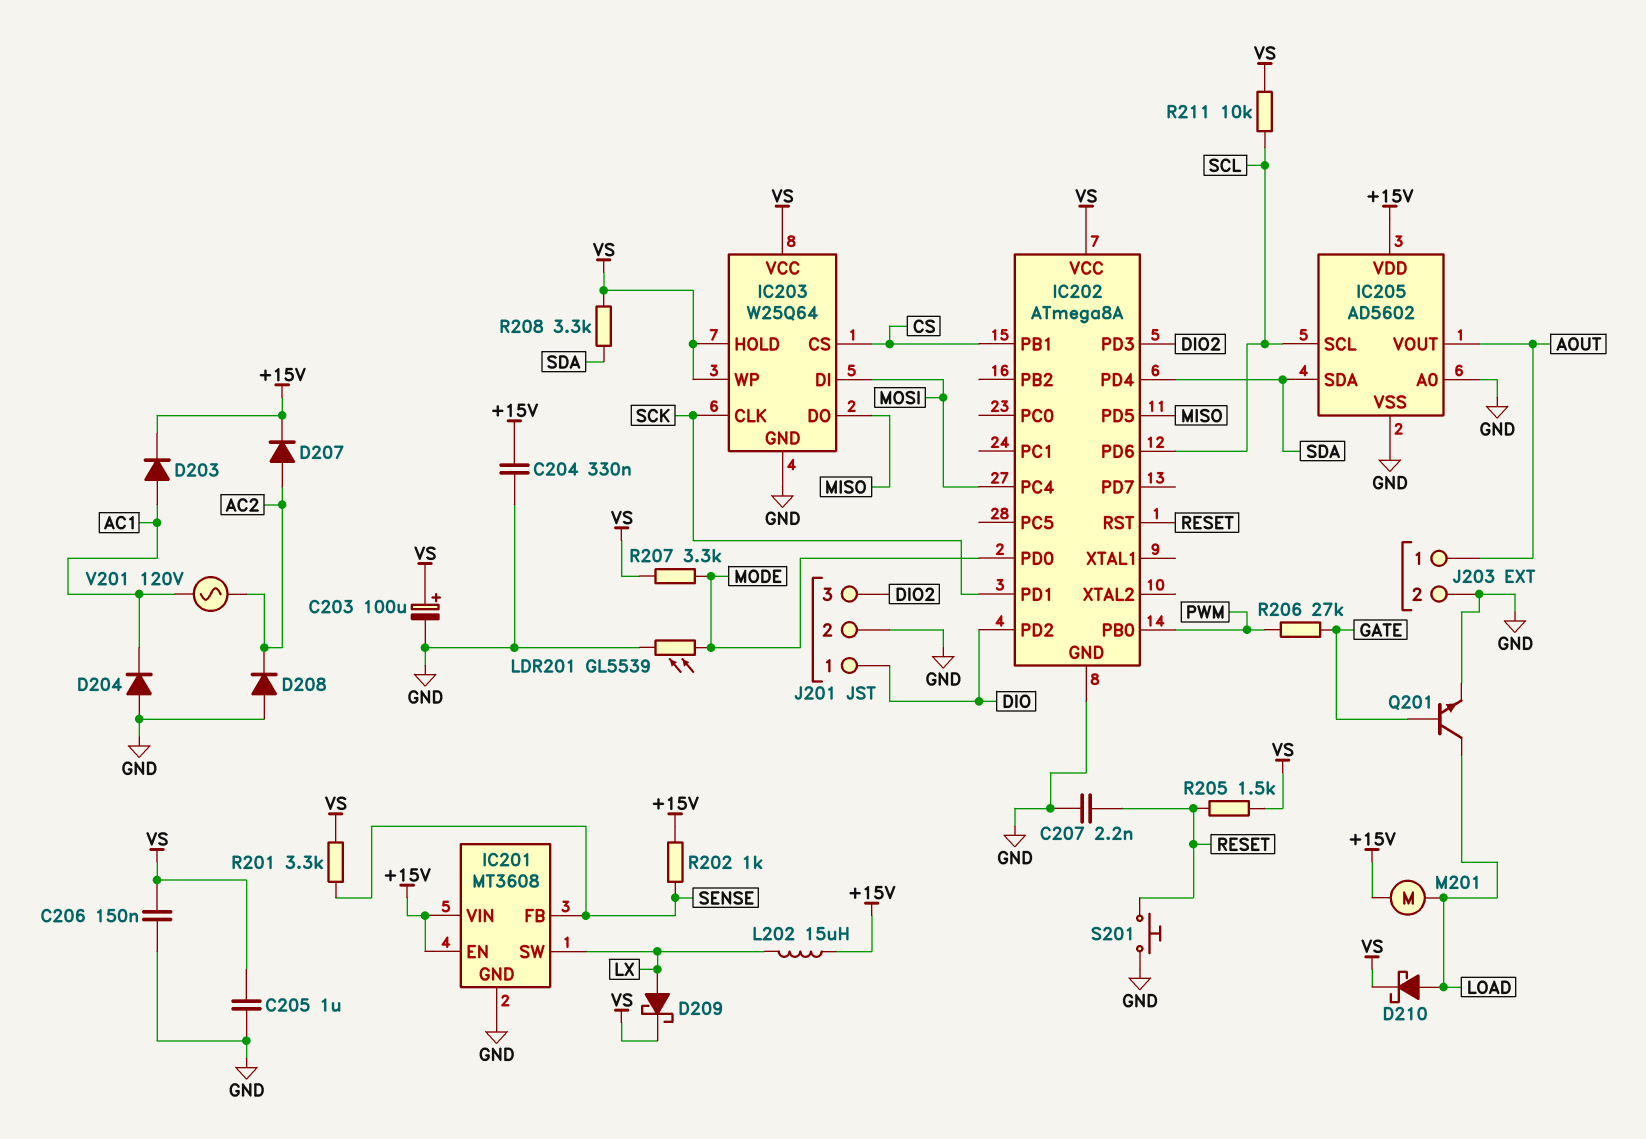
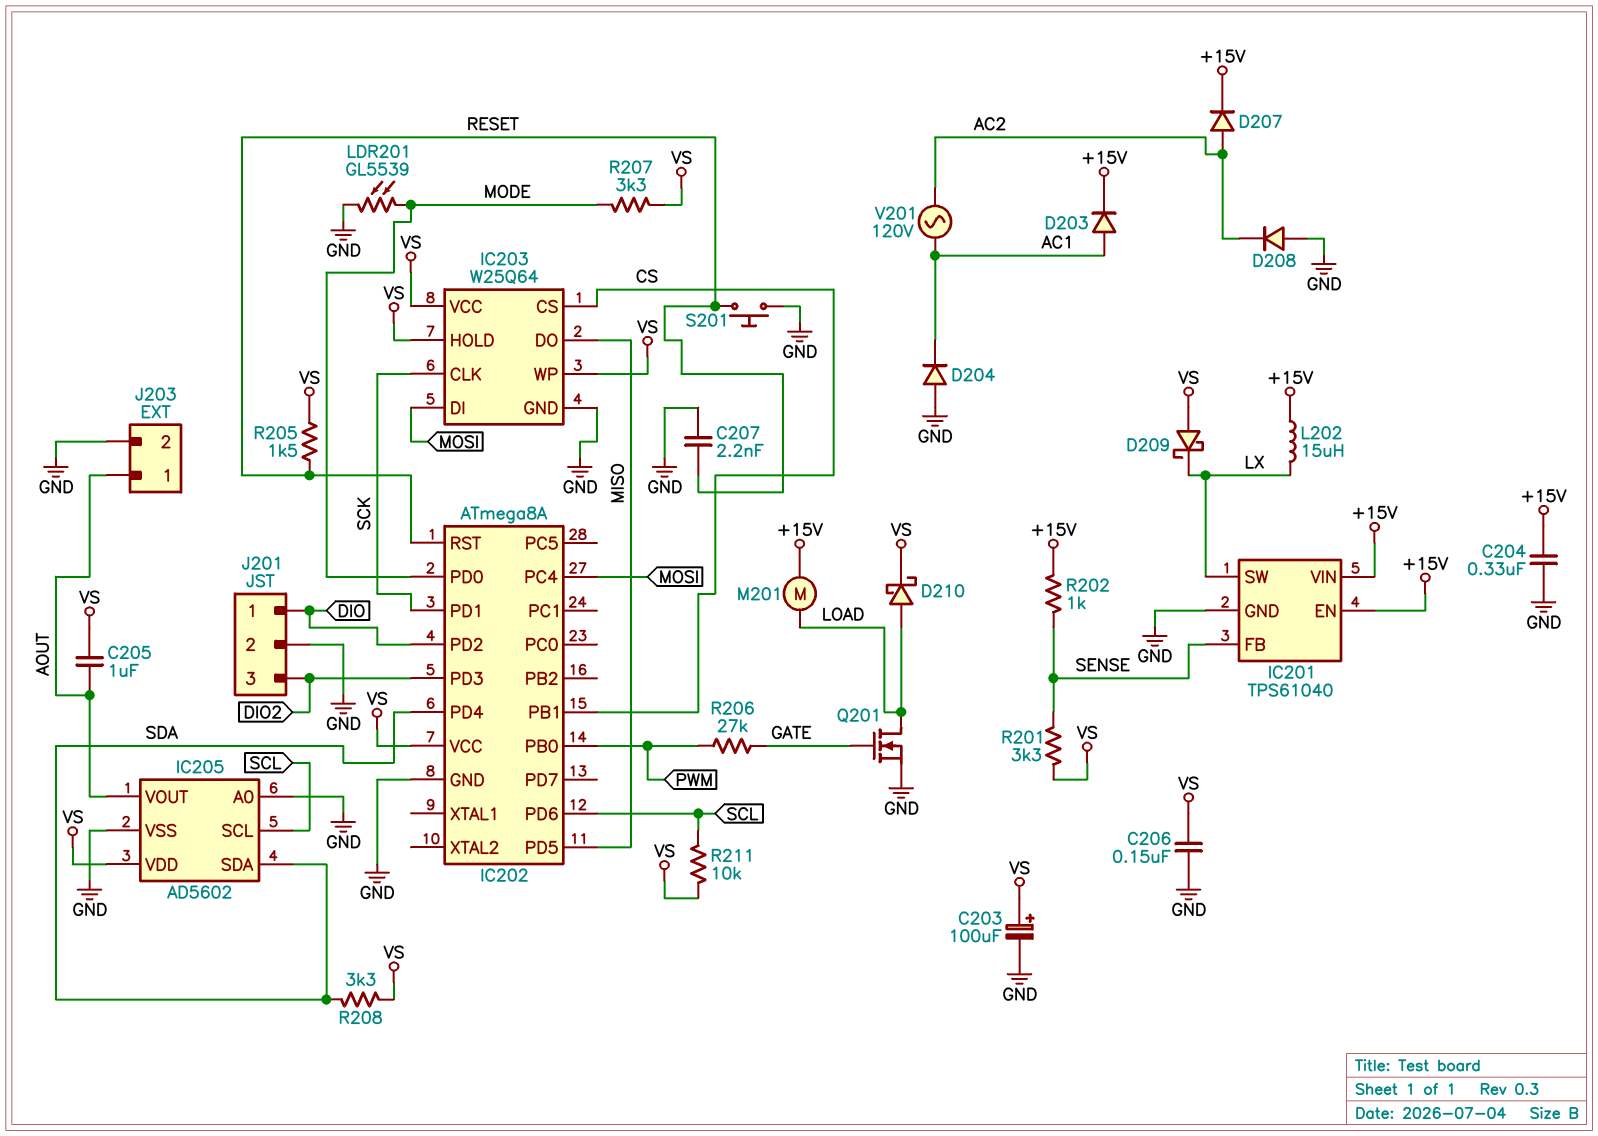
C205: 1uF (GND, VS) -> 1uF (AOUT, VS)
D209: schottky (A LX, K VS) -> schottky (A VS, K LX)
IC201: MT3608 -> TPS61040
IC205 pin VDD: +15V -> VS
Q201: NPN (B GATE, C LOAD, E GND) -> NMOS (G GATE, D LOAD, S GND)

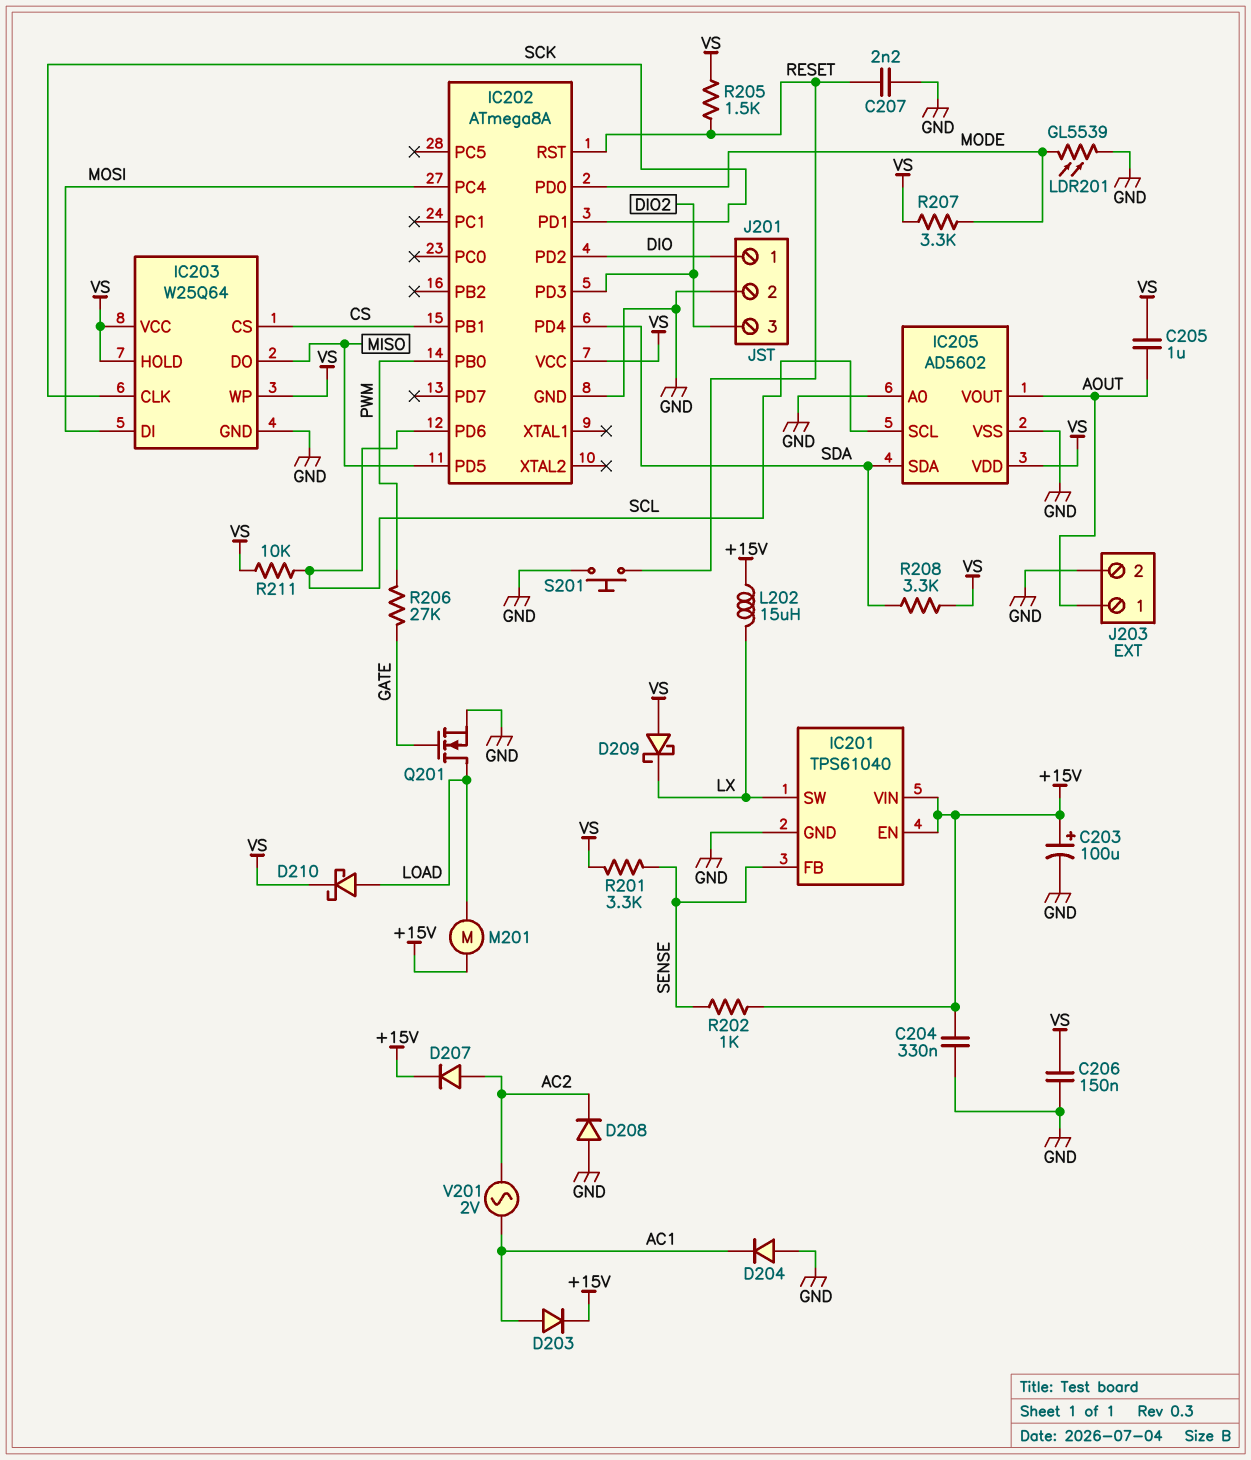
C203: 100uF (plus VS, minus GND) -> 100uF (plus +15V, minus GND)
V201: AC 120V (AC1, AC2) -> AC 2V (AC1, AC2)

